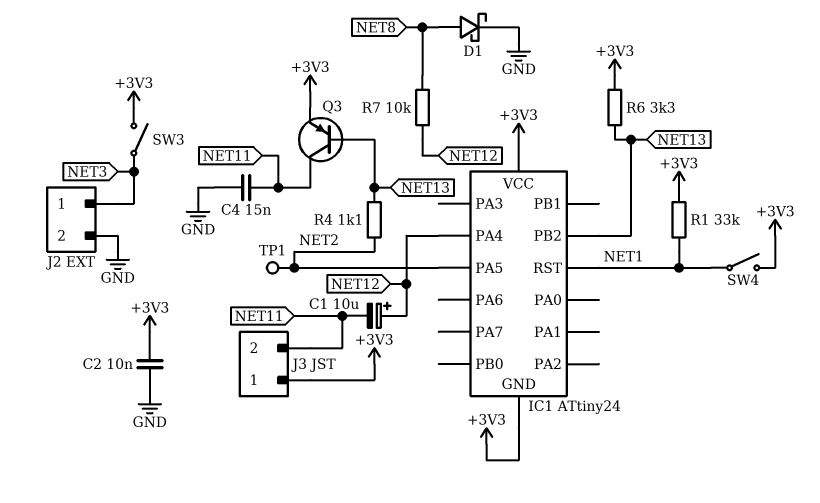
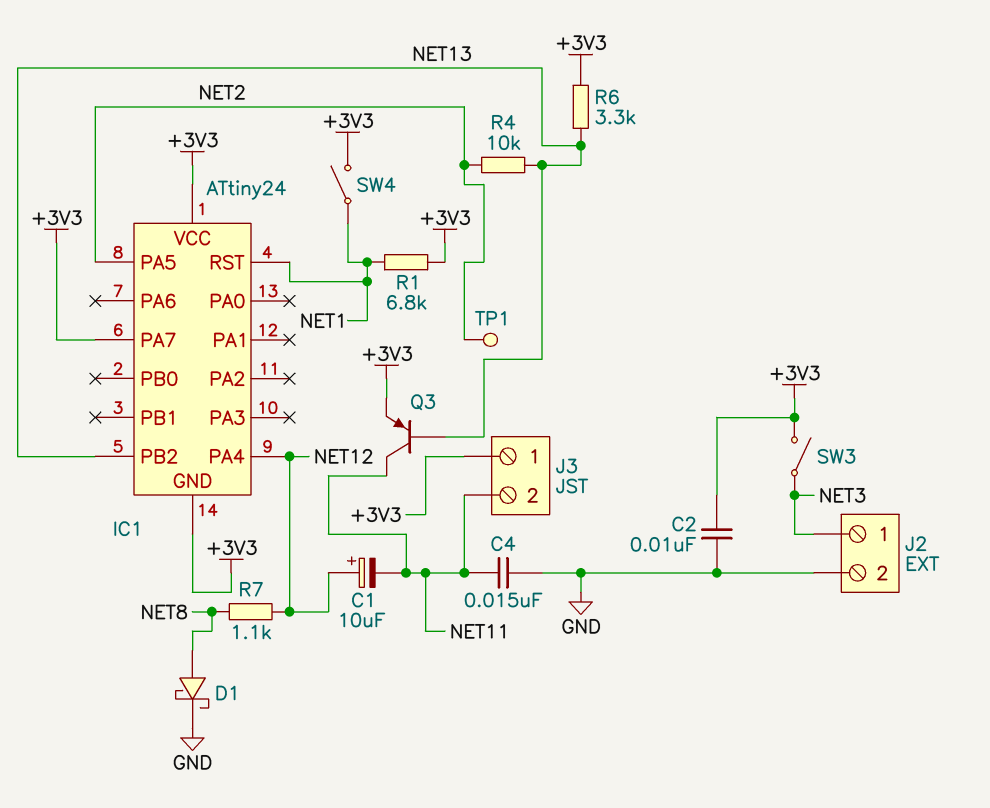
IC1 pin PA7: none -> +3V3
R1: 33k (+3V3, NET1) -> 6.8k (+3V3, NET1)
R4: 1.1k (NET2, NET13) -> 10k (NET2, NET13)
R7: 10k (NET8, NET12) -> 1.1k (NET8, NET12)

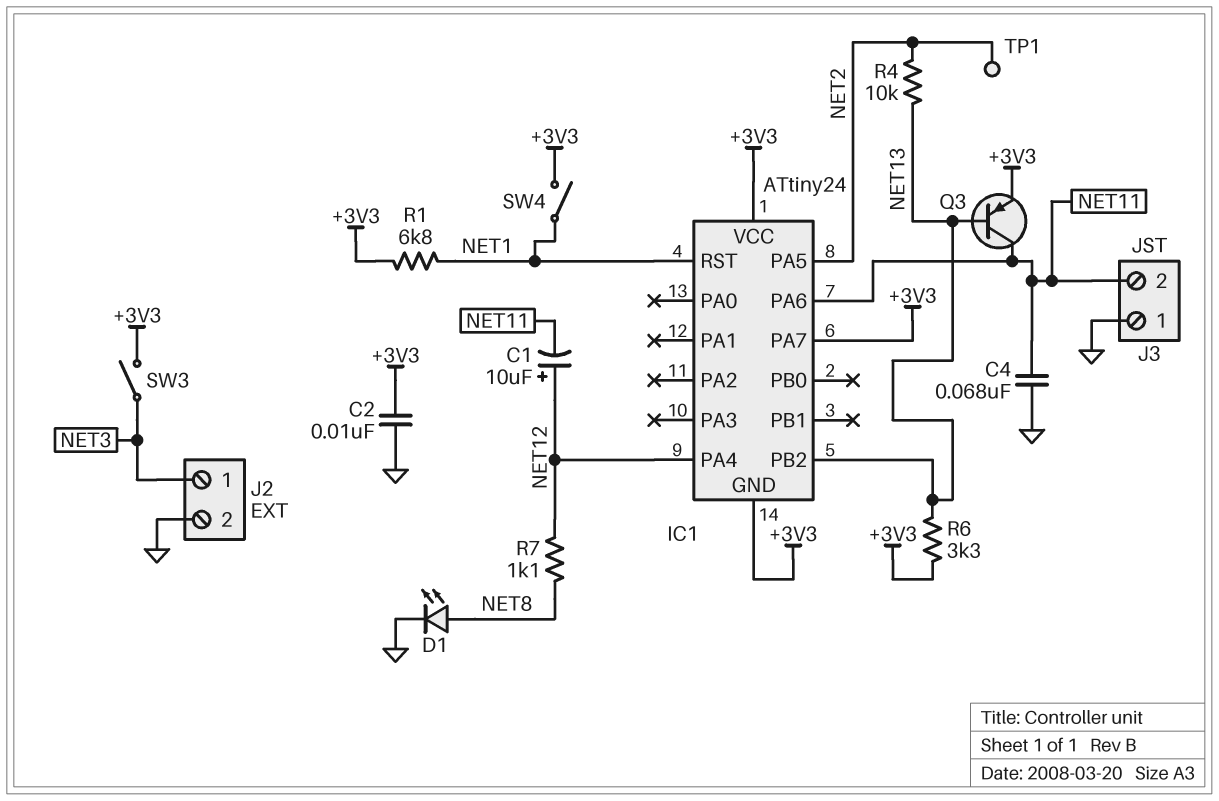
C4: 15nF (GND, NET11) -> 68nF (GND, NET11)
D1: schottky (A NET8, K GND) -> LED (A NET8, K GND)
IC1 pin PA6: none -> NET11
J3 pin 1: +3V3 -> GND

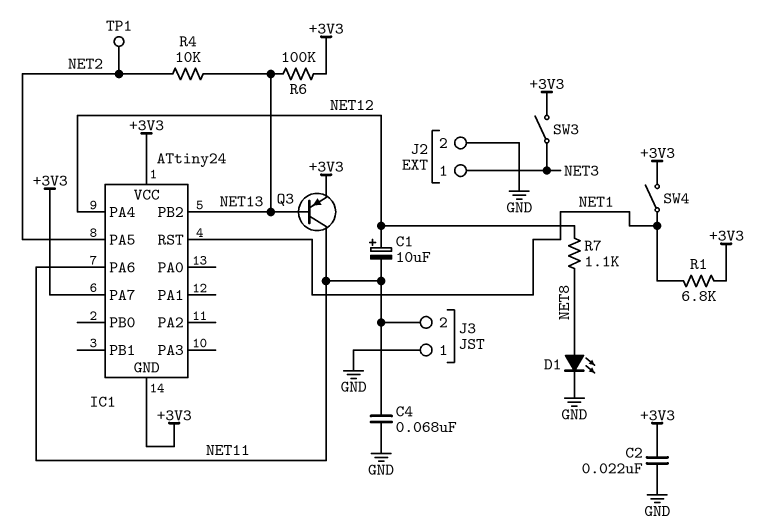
C2: 10nF (+3V3, GND) -> 22nF (+3V3, GND)
R6: 3.3k (+3V3, NET13) -> 100k (+3V3, NET13)

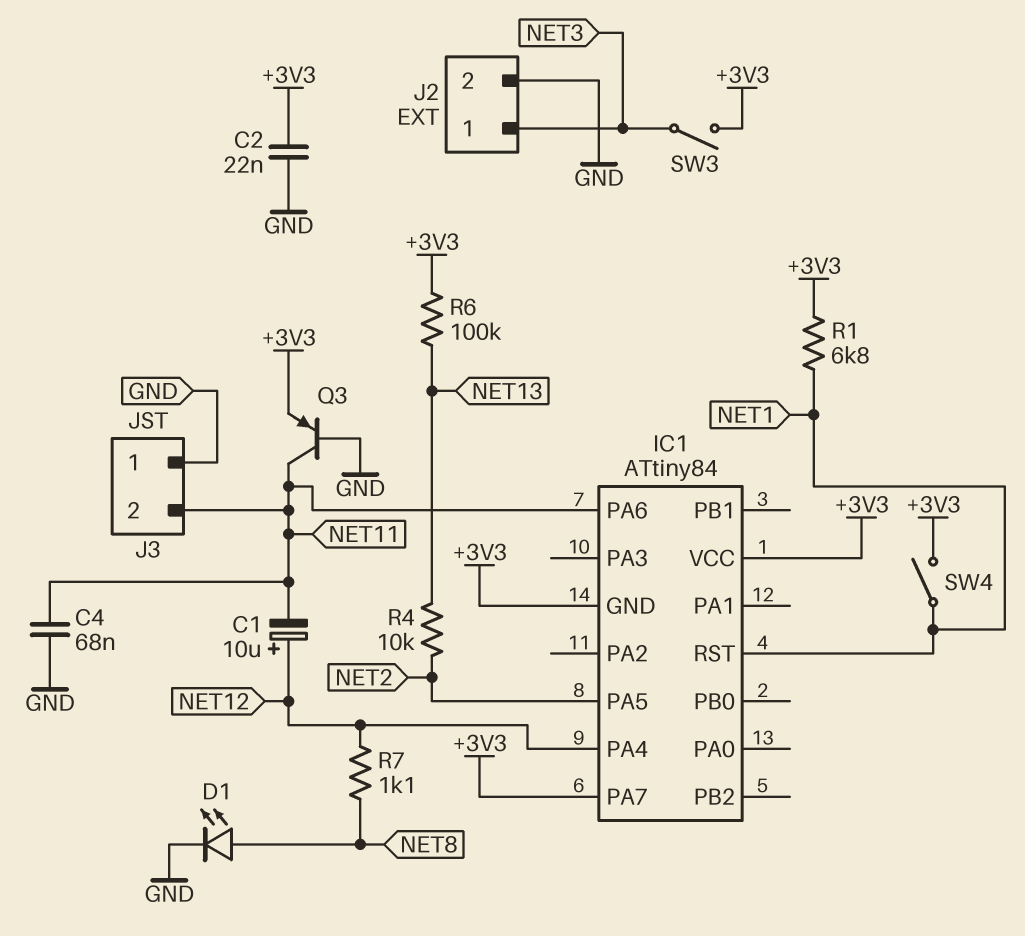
IC1: ATtiny24 -> ATtiny84
IC1 pin PB2: NET13 -> none
Q3: PNP (B NET13, C NET11, E +3V3) -> PNP (B GND, C NET11, E +3V3)
TP1: test point (NET2) -> none

